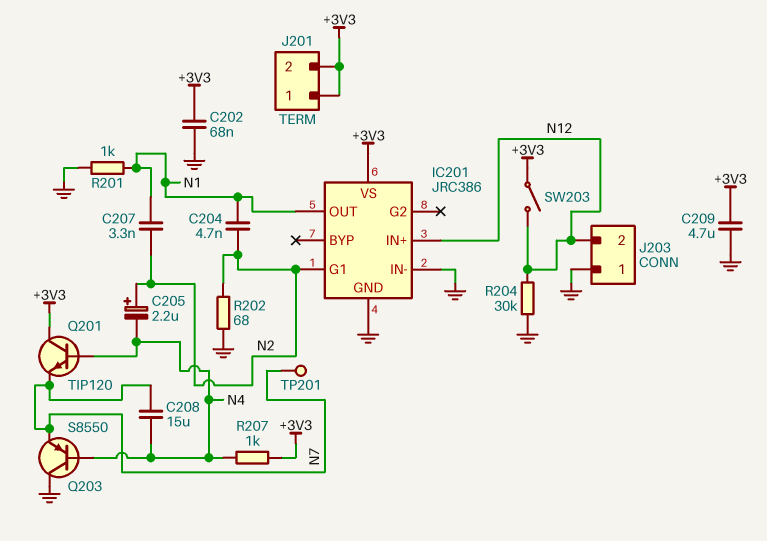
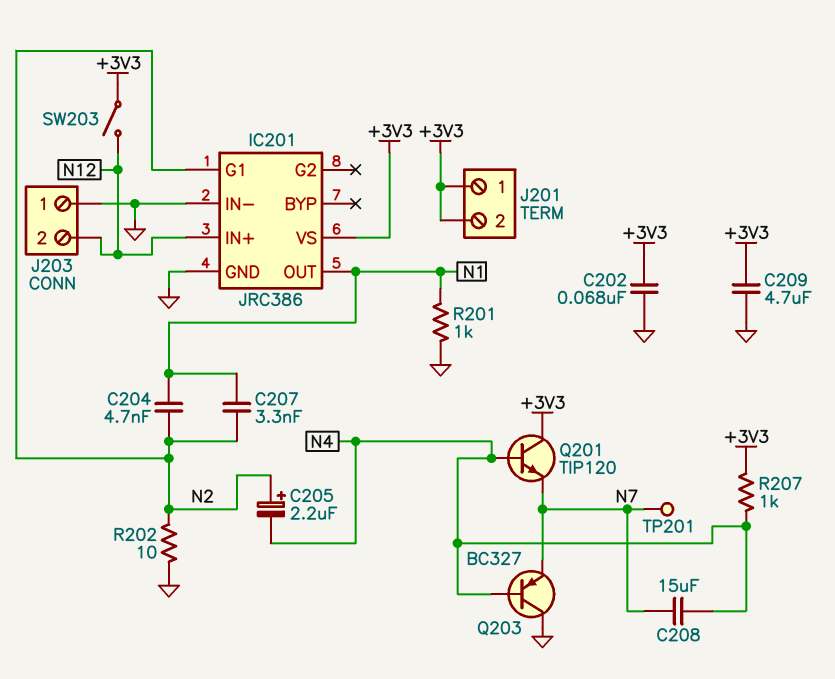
Q203: PNP S8550 (B N4, C GND, E N7) -> PNP BC327 (B N4, C GND, E N7)
R202: 68 (GND, N2) -> 10 (GND, N2)
R204: 30k (GND, N12) -> none

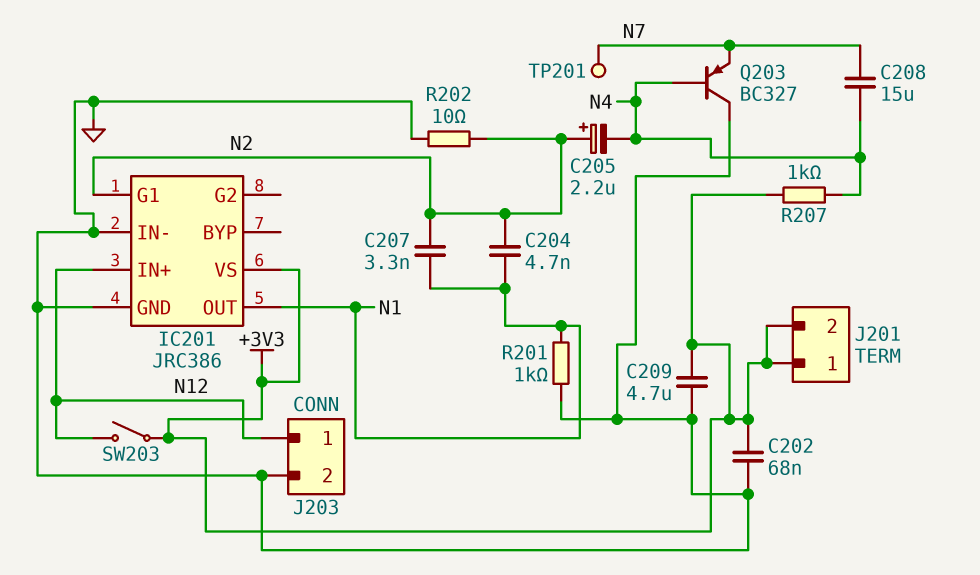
J203 pin 1: GND -> N12
J203 pin 2: N12 -> GND
Q201: NPN TIP120 (B N4, C +3V3, E N7) -> none

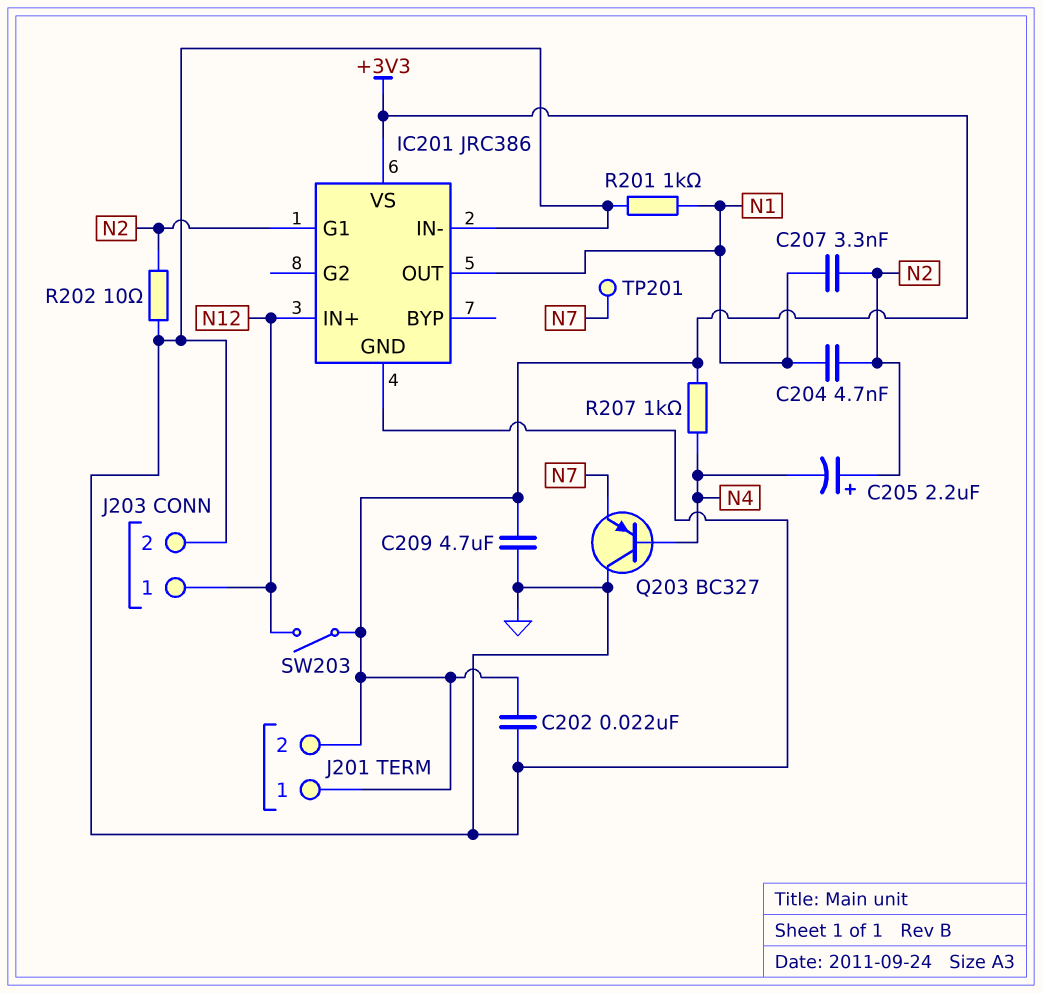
C202: 68nF (+3V3, GND) -> 22nF (+3V3, GND)
C208: 15uF (N4, N7) -> none

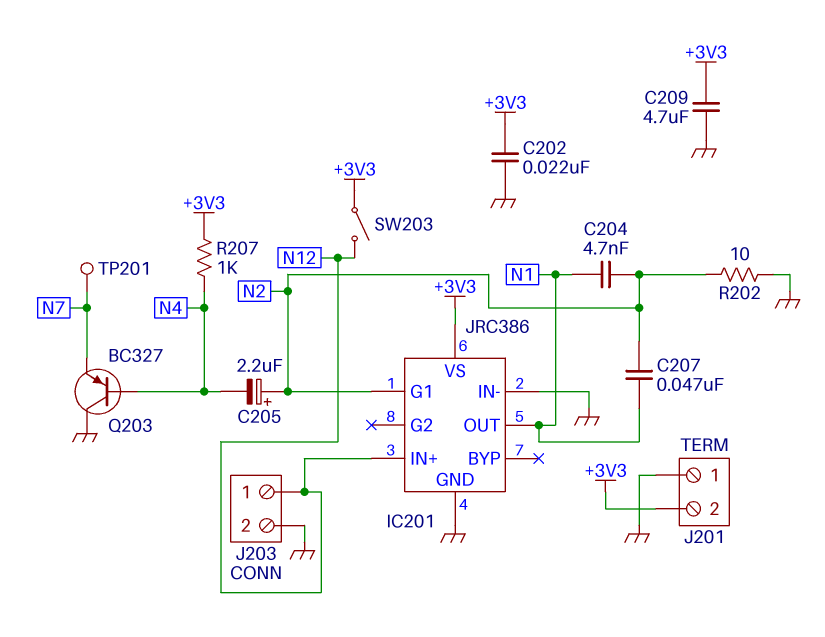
C207: 3.3nF (N1, N2) -> 47nF (N1, N2)
J201 pin 1: +3V3 -> GND
R201: 1k (GND, N1) -> none

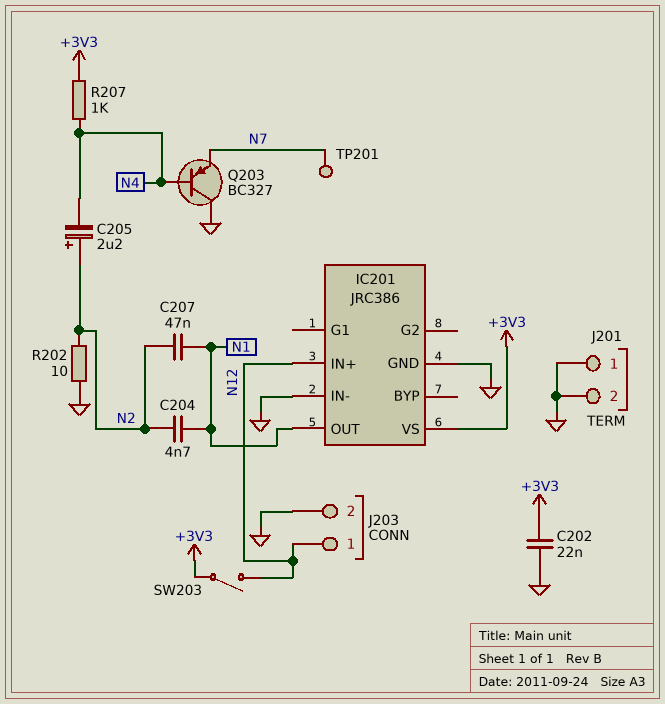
C209: 4.7uF (+3V3, GND) -> none
IC201 pin G1: N2 -> none
J201 pin 2: +3V3 -> GND

